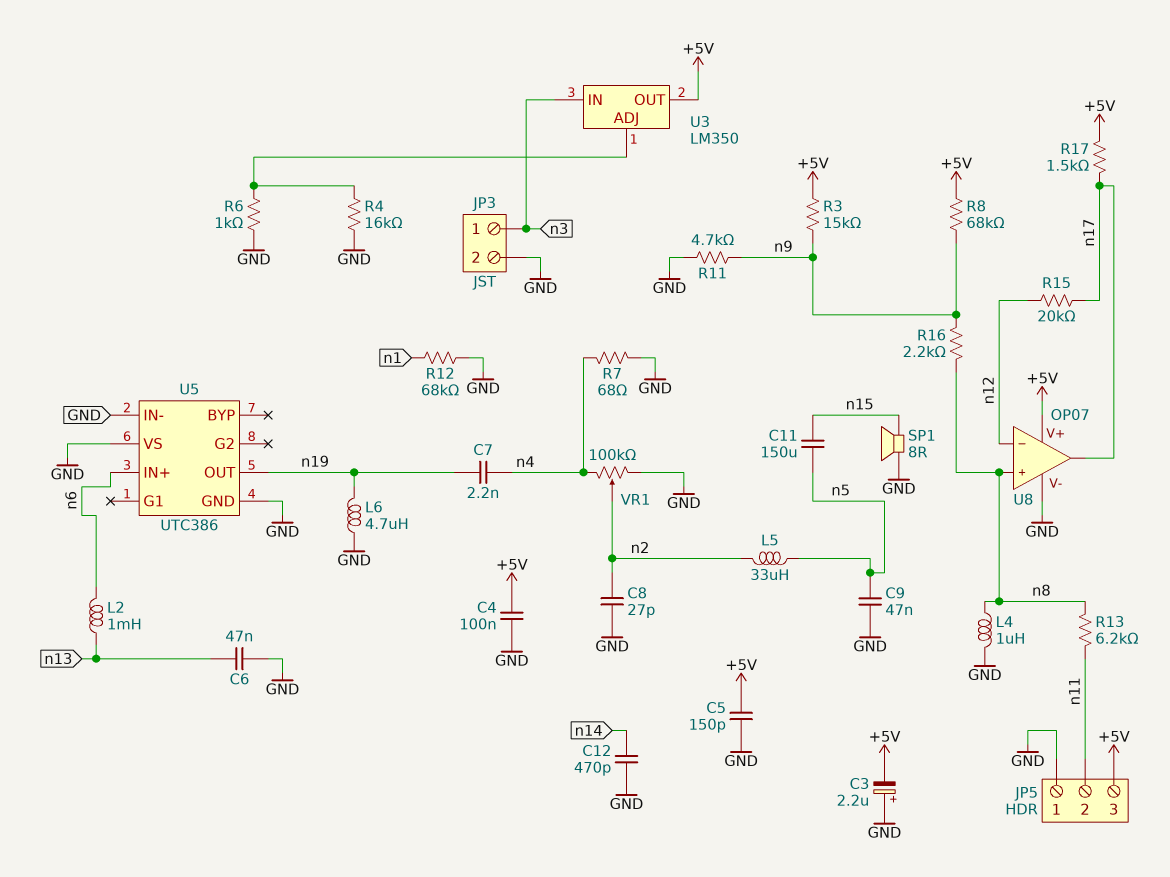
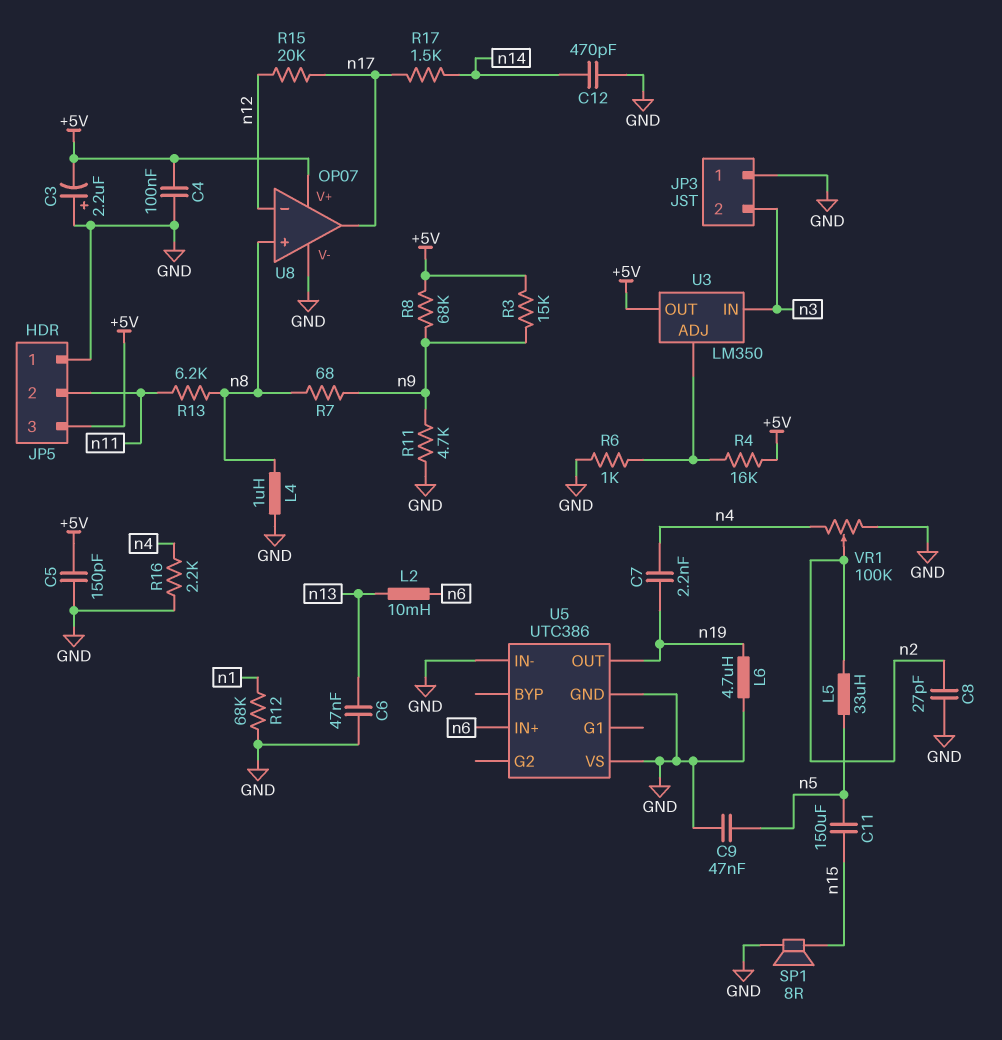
JP3 pin 1: n3 -> GND
JP3 pin 2: GND -> n3
L2: 1mH (n6, n13) -> 10mH (n6, n13)
R4: 16k (GND, U3/ADJ) -> 16k (+5V, U3/ADJ)
R7: 68 (GND, n4) -> 68 (n8, n9)
R16: 2.2k (n8, n9) -> 2.2k (GND, n4)
R17: 1.5k (+5V, n17) -> 1.5k (n14, n17)

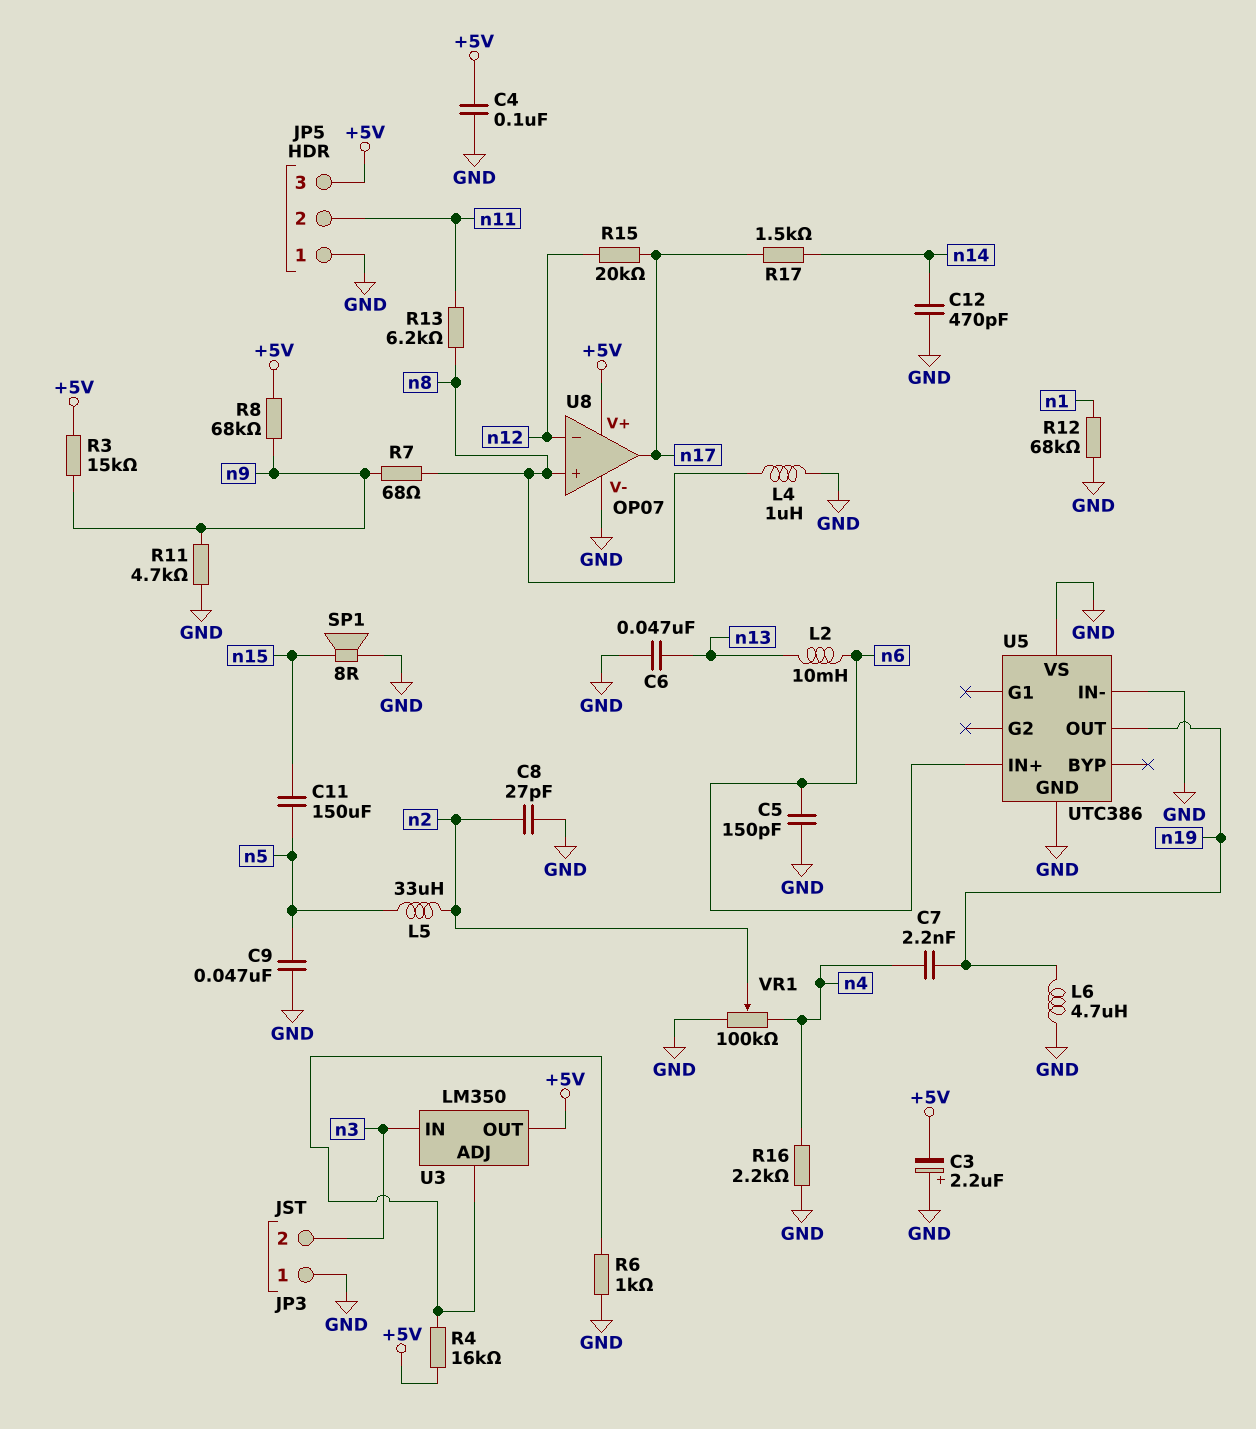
C5: 150pF (+5V, GND) -> 150pF (GND, n6)

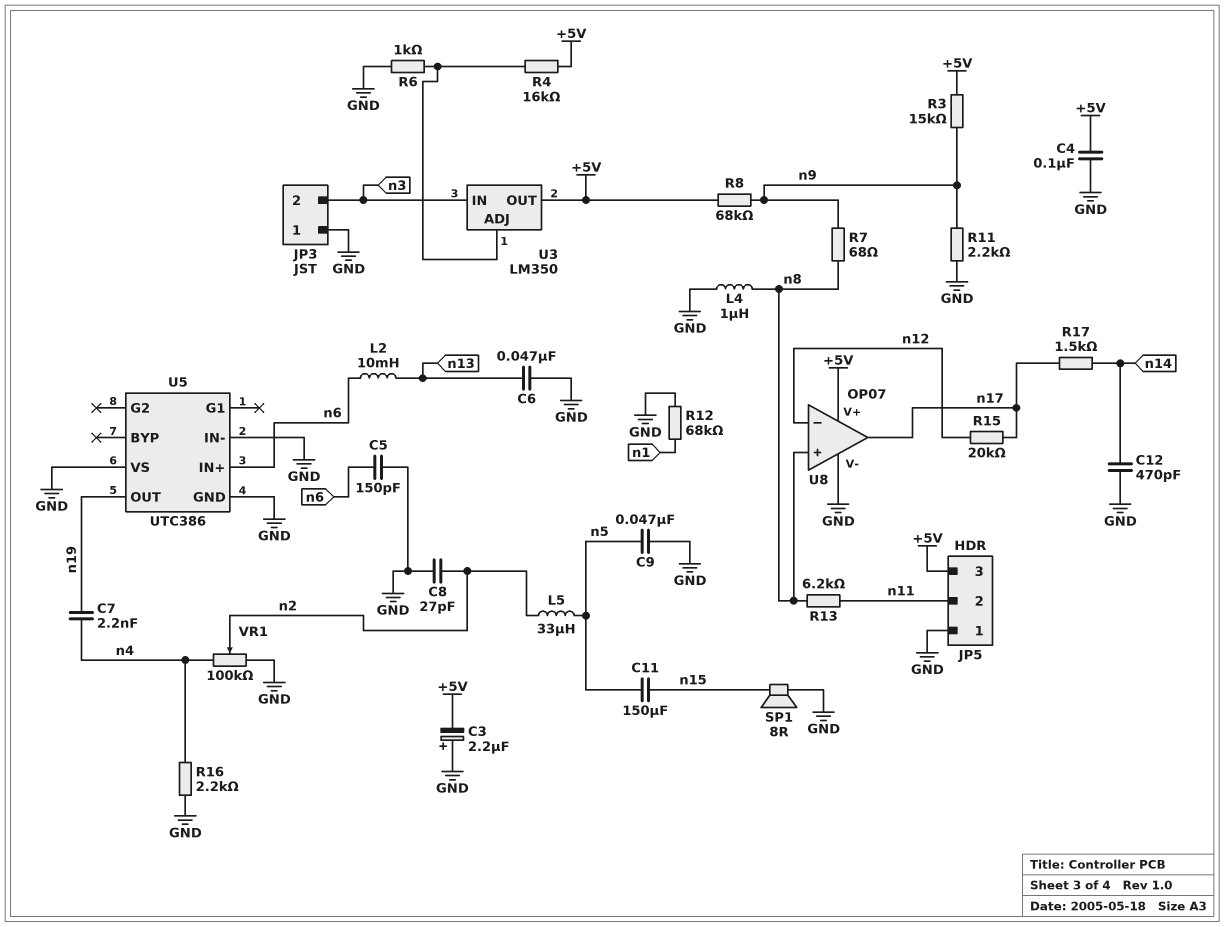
L6: 4.7uH (GND, n19) -> none
R11: 4.7k (GND, n9) -> 2.2k (GND, n9)

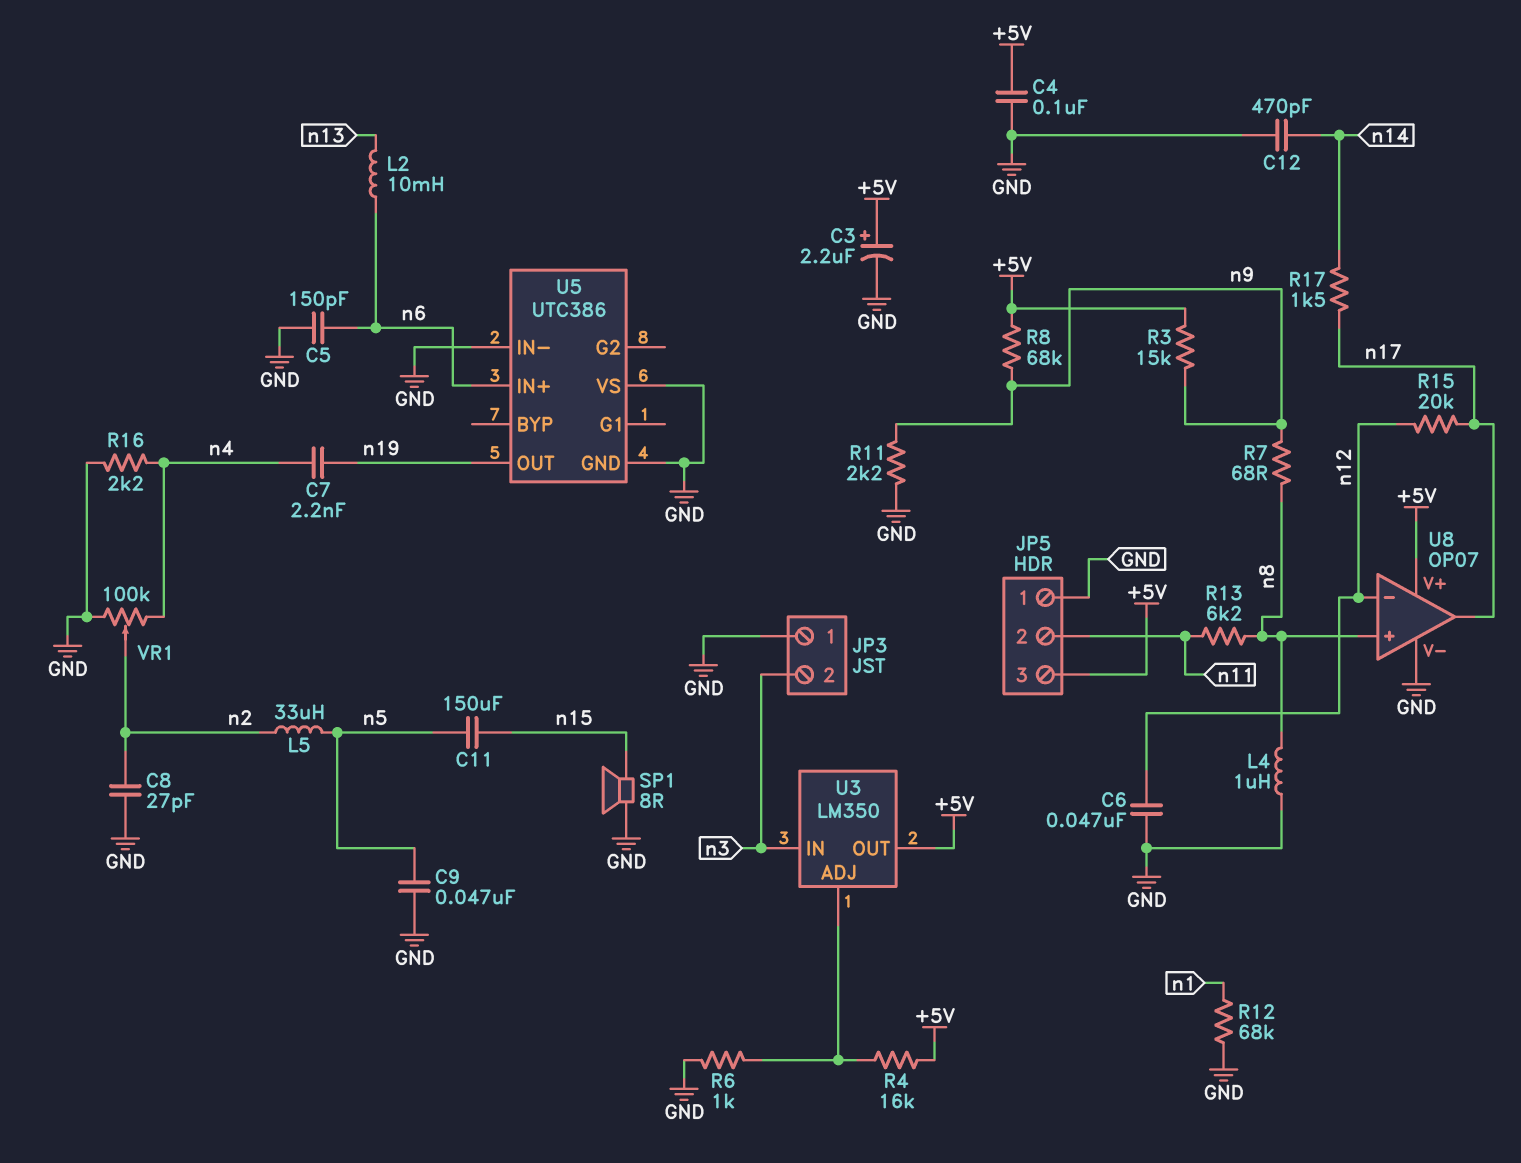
C3: 2.2uF (plus GND, minus +5V) -> 2.2uF (plus +5V, minus GND)
C6: 47nF (GND, n13) -> 47nF (GND, n12)

